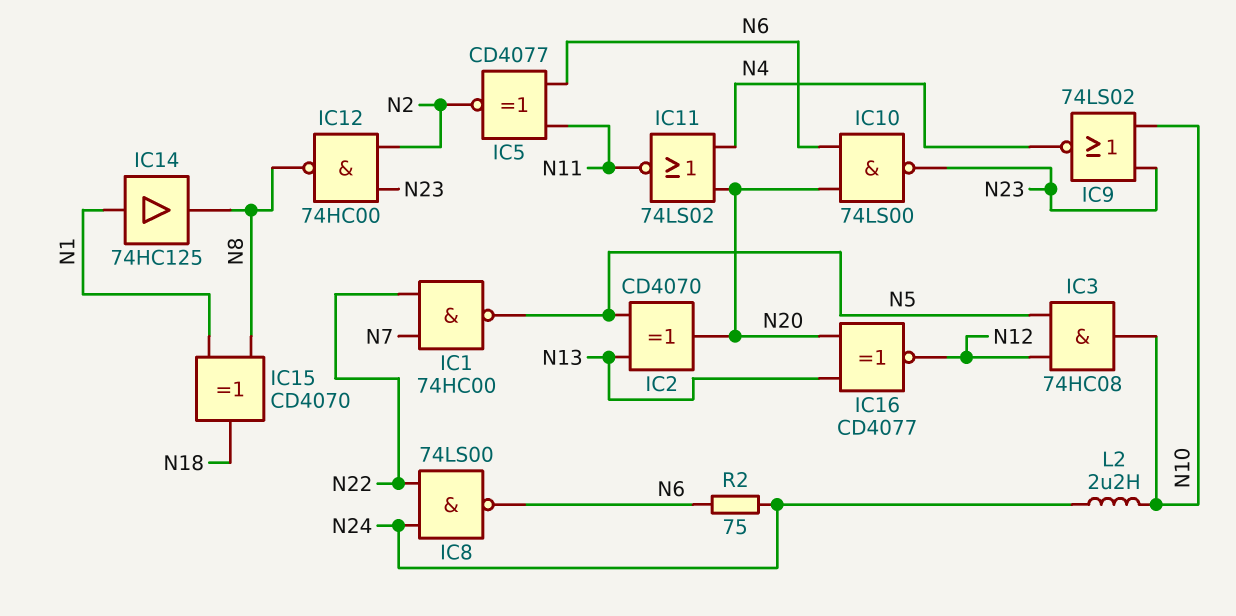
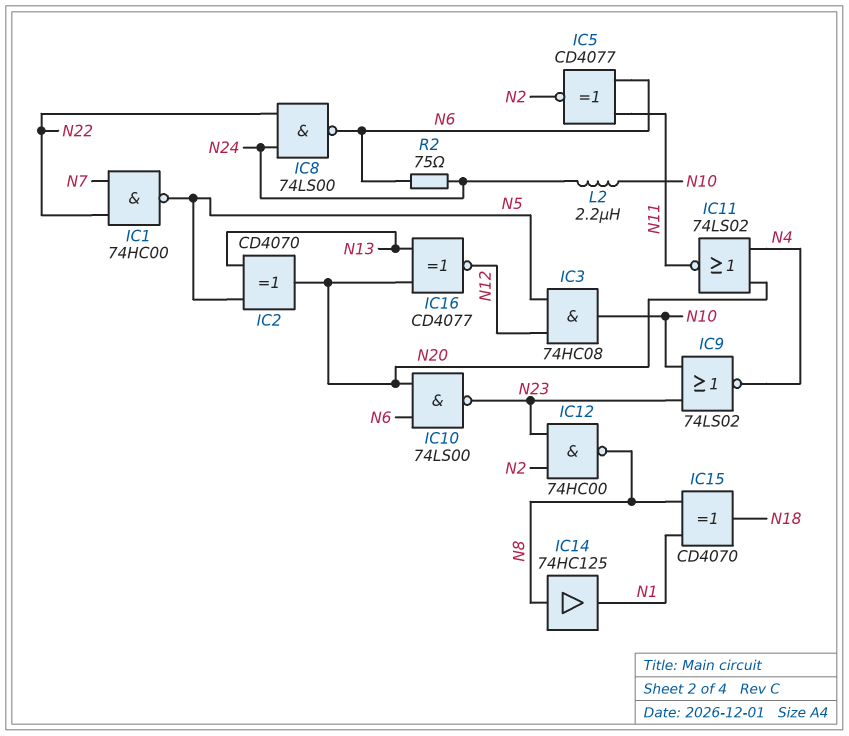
IC14: buffer 74HC125 (in N1, out N8) -> buffer 74HC125 (in N8, out N1)

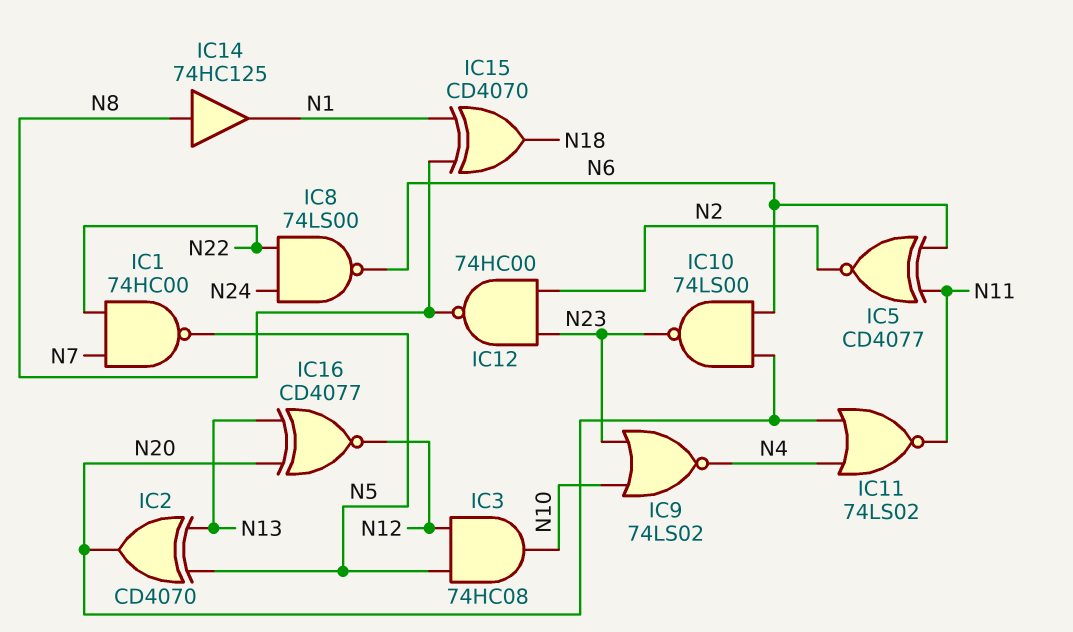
L2: 2.2uH (N10, N24) -> none
R2: 75 (N6, N24) -> none

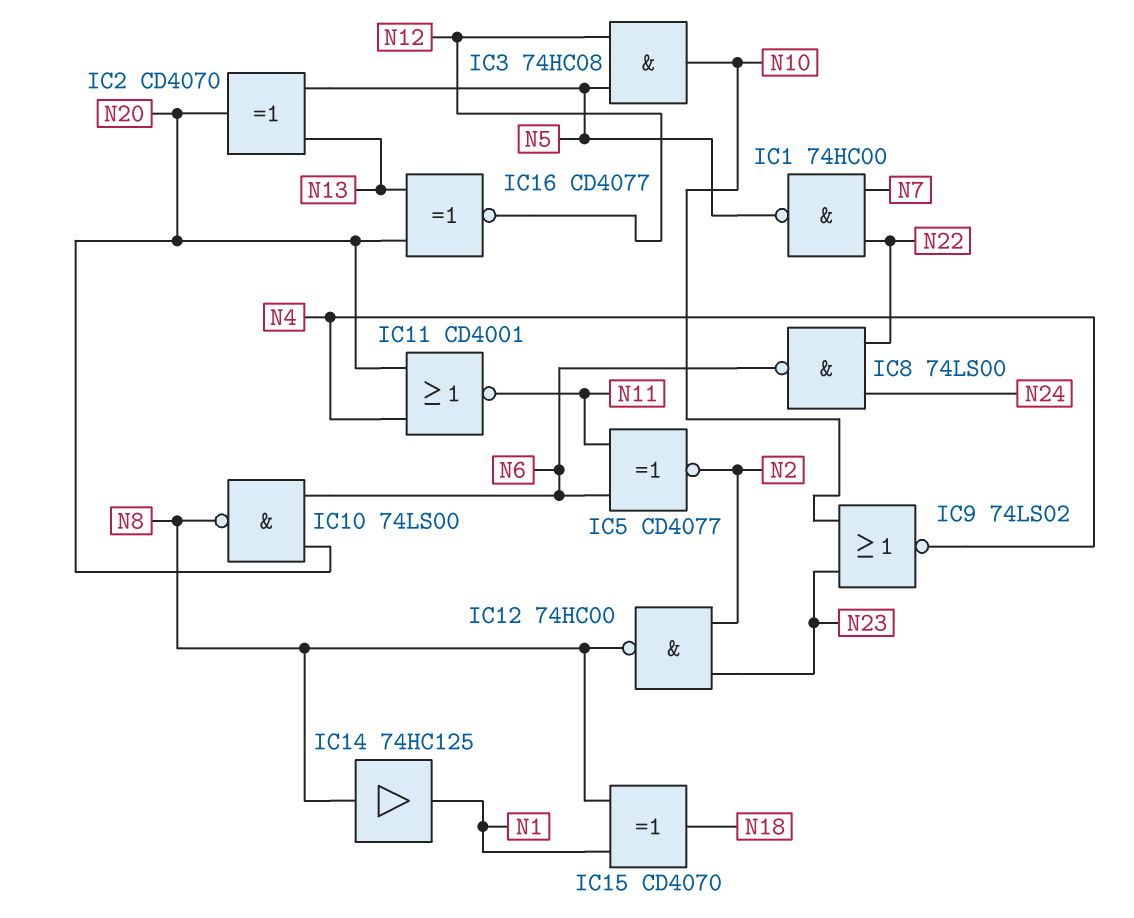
IC10: NAND 74LS00 (in N6, in N20, out N23) -> NAND 74LS00 (in N6, in N20, out N8)
IC11: NOR 74LS02 (in N4, in N20, out N11) -> NOR CD4001 (in N4, in N20, out N11)

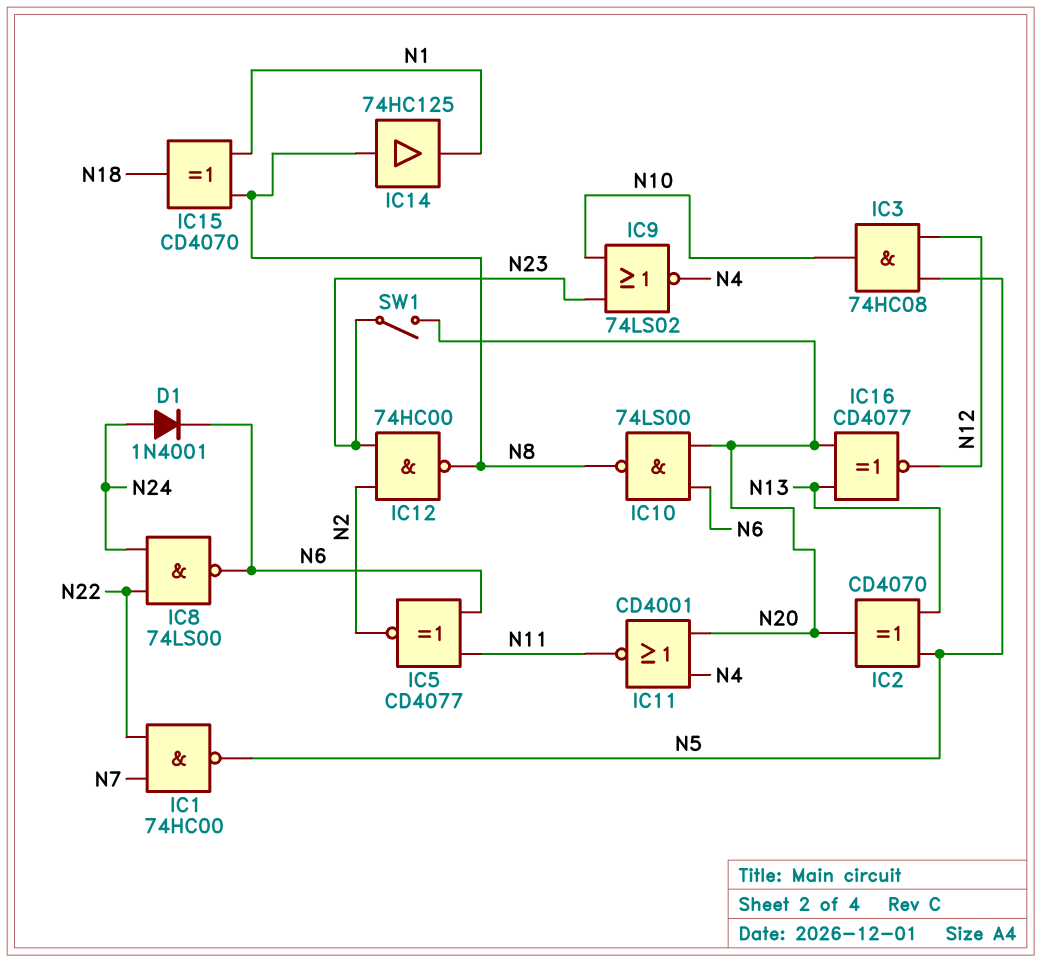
D1: none -> diode 1N4001 (A N24, K N6)
SW1: none -> switch (N20, N23)

